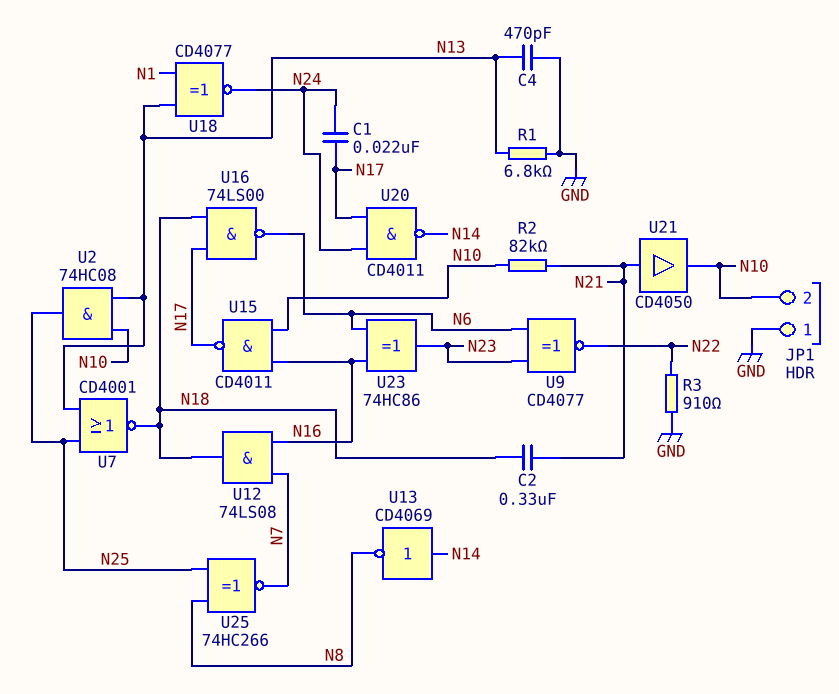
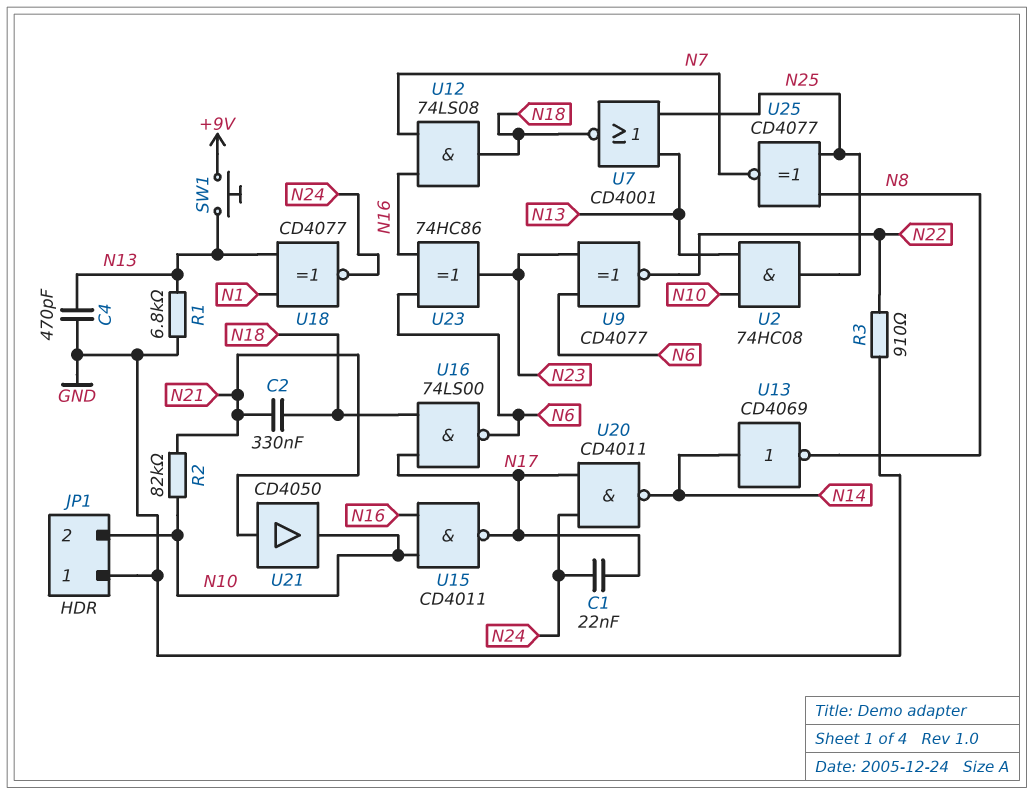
SW1: none -> button (+9V, N13)
U25: XNOR 74HC266 (in N8, in N25, out N7) -> XNOR CD4077 (in N8, in N25, out N7)

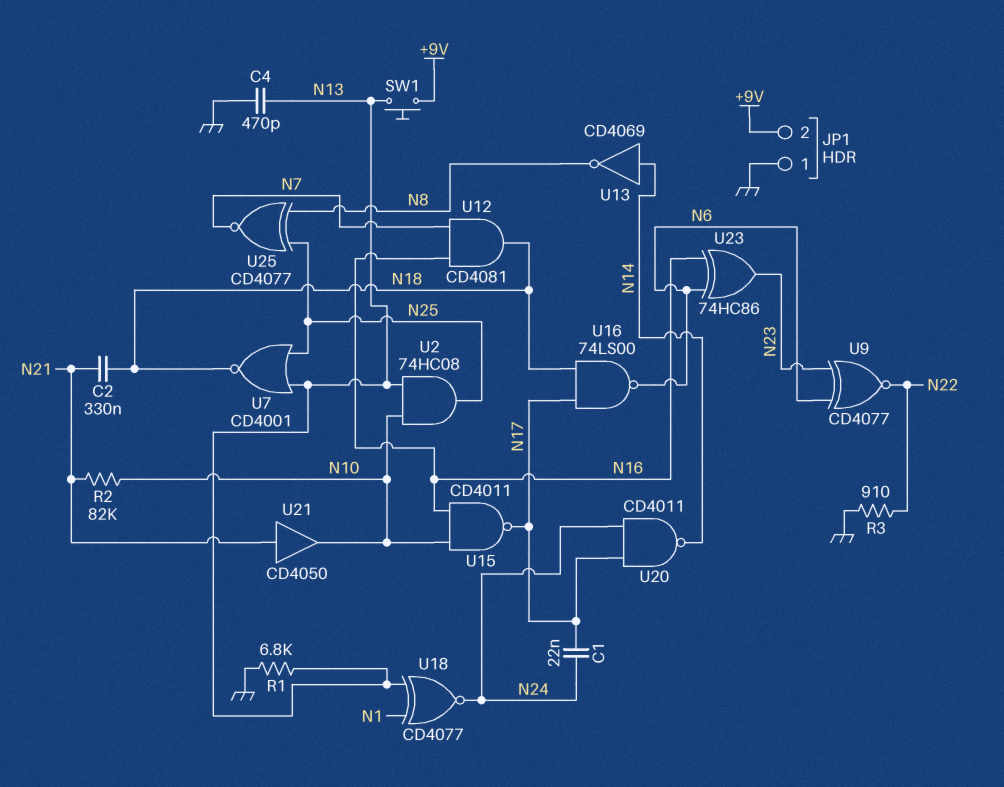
JP1 pin 2: N10 -> +9V
U12: AND 74LS08 (in N7, in N16, out N18) -> AND CD4081 (in N7, in N16, out N18)

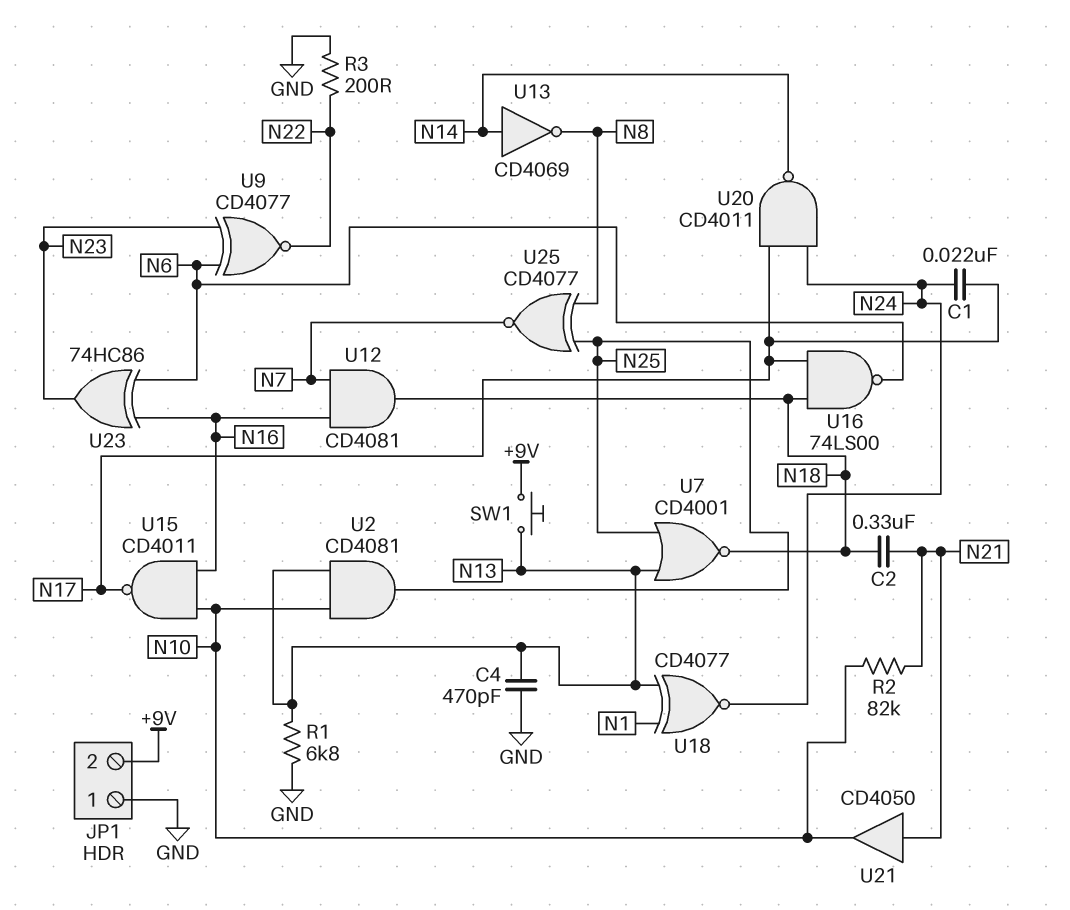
R3: 910 (GND, N22) -> 200 (GND, N22)
U2: AND 74HC08 (in N10, in N13, out N25) -> AND CD4081 (in N10, in N13, out N25)

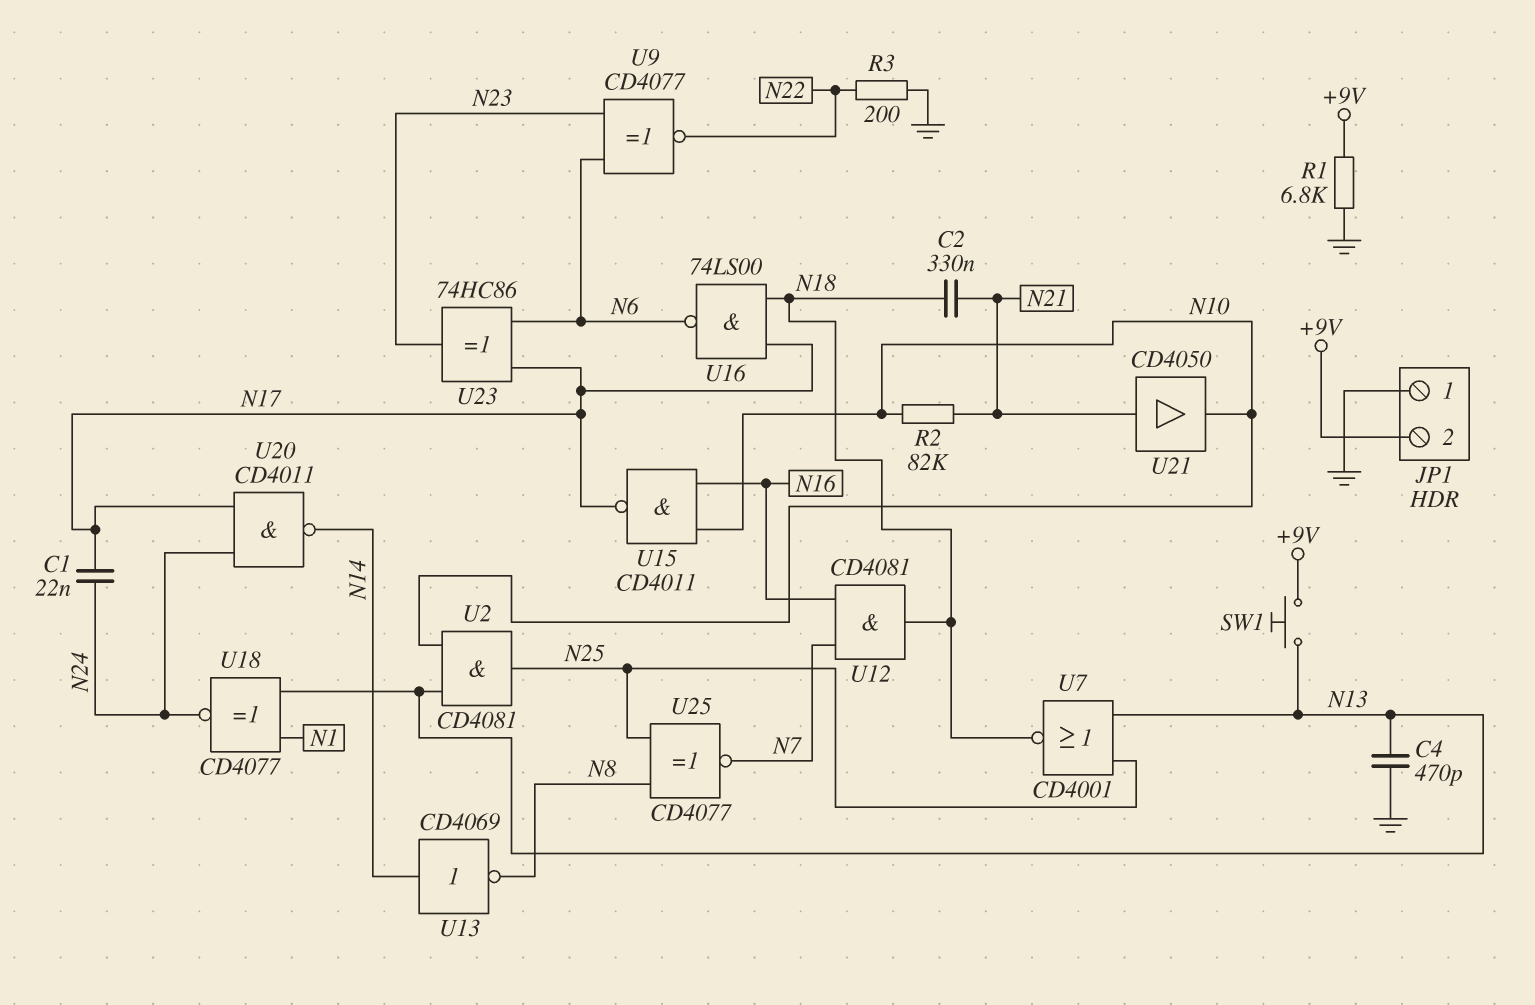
R1: 6.8k (GND, N13) -> 6.8k (+9V, GND)
U23: XOR 74HC86 (in N6, in N16, out N23) -> XOR 74HC86 (in N6, in N17, out N23)

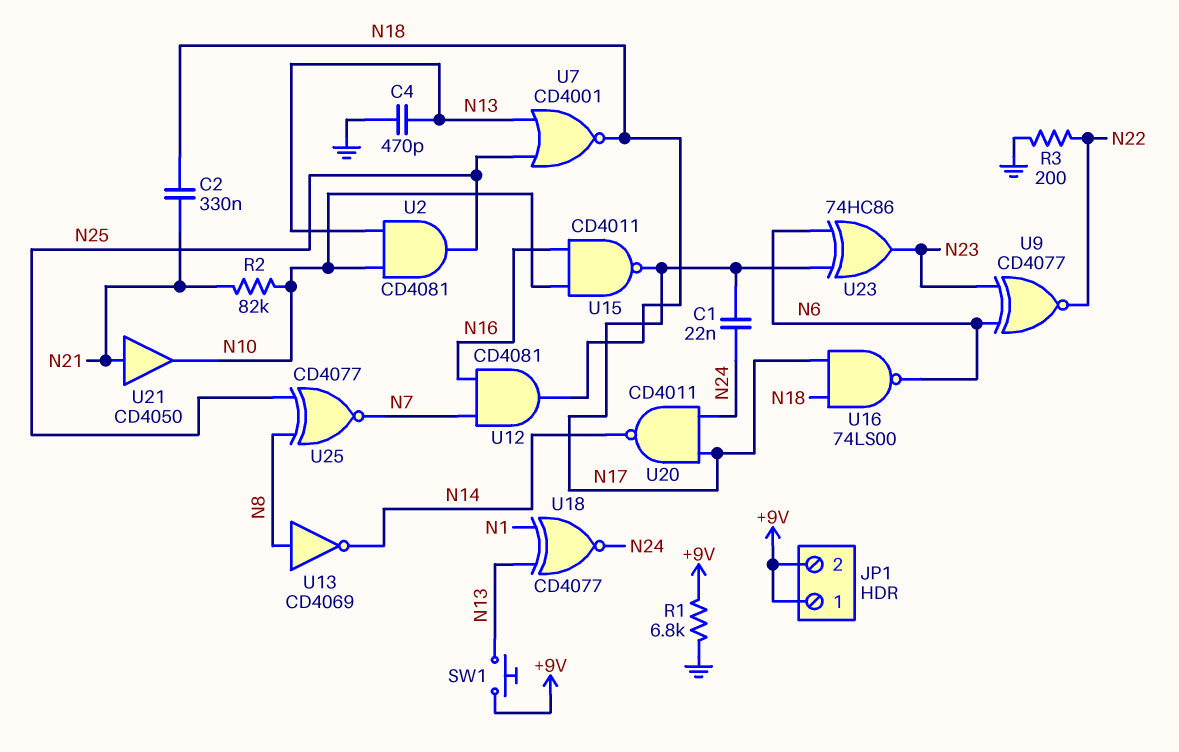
JP1 pin 1: GND -> +9V
U13: NOT CD4069 (in N14, out N8) -> NOT CD4069 (in N8, out N14)

